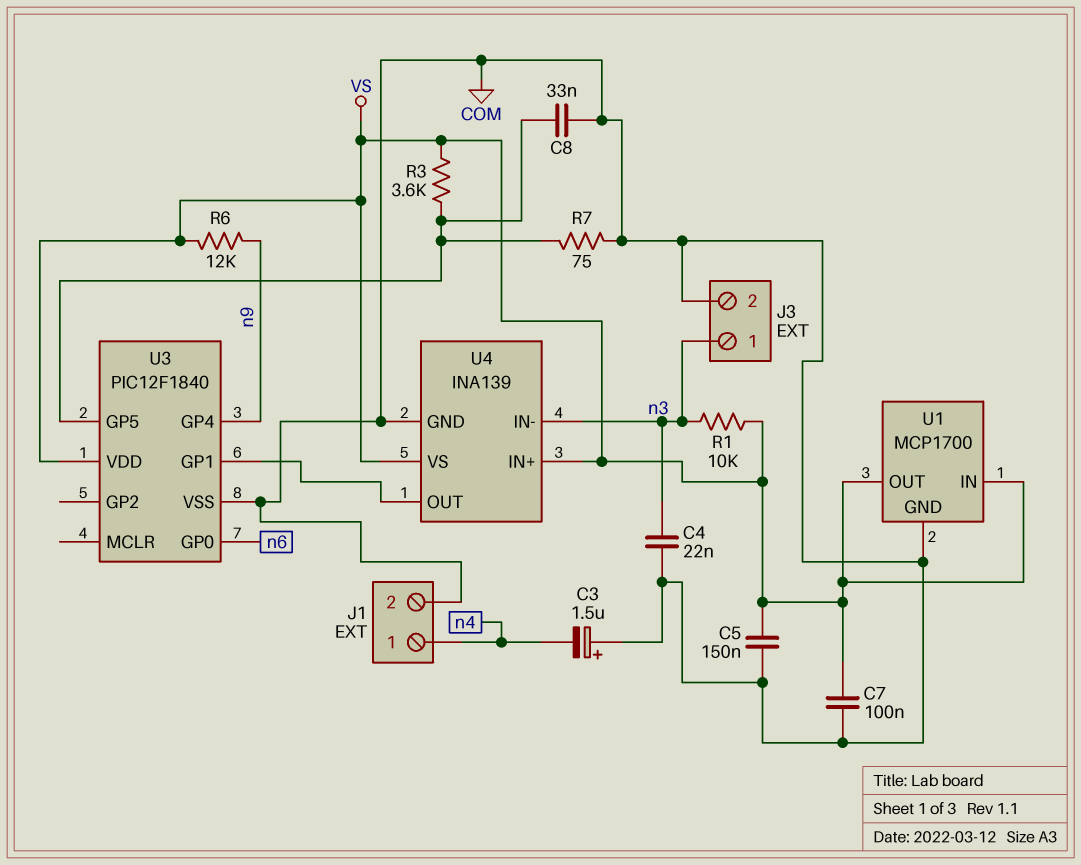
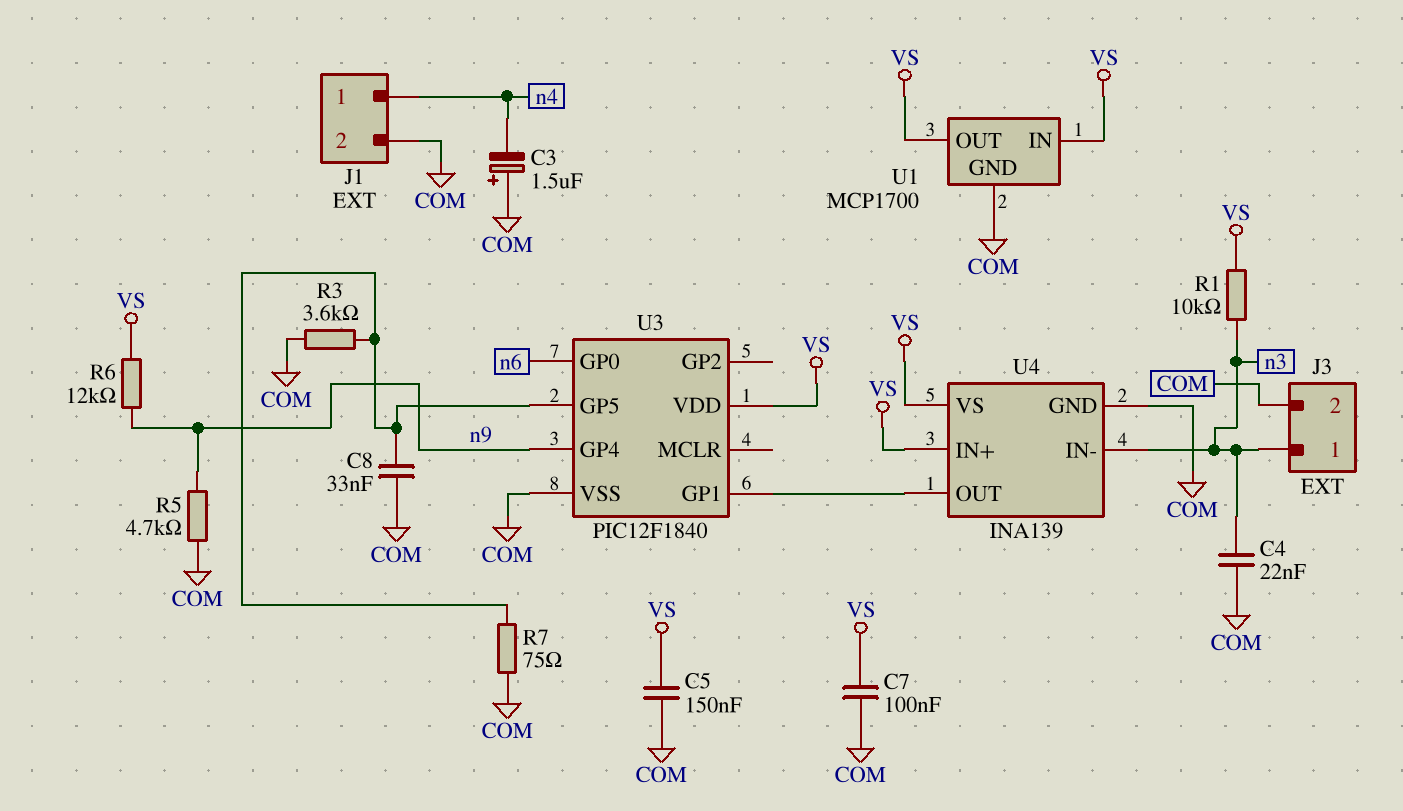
R3: 3.6k (U3/GP5, VS) -> 3.6k (COM, U3/GP5)
R5: none -> 4.7k (COM, n9)

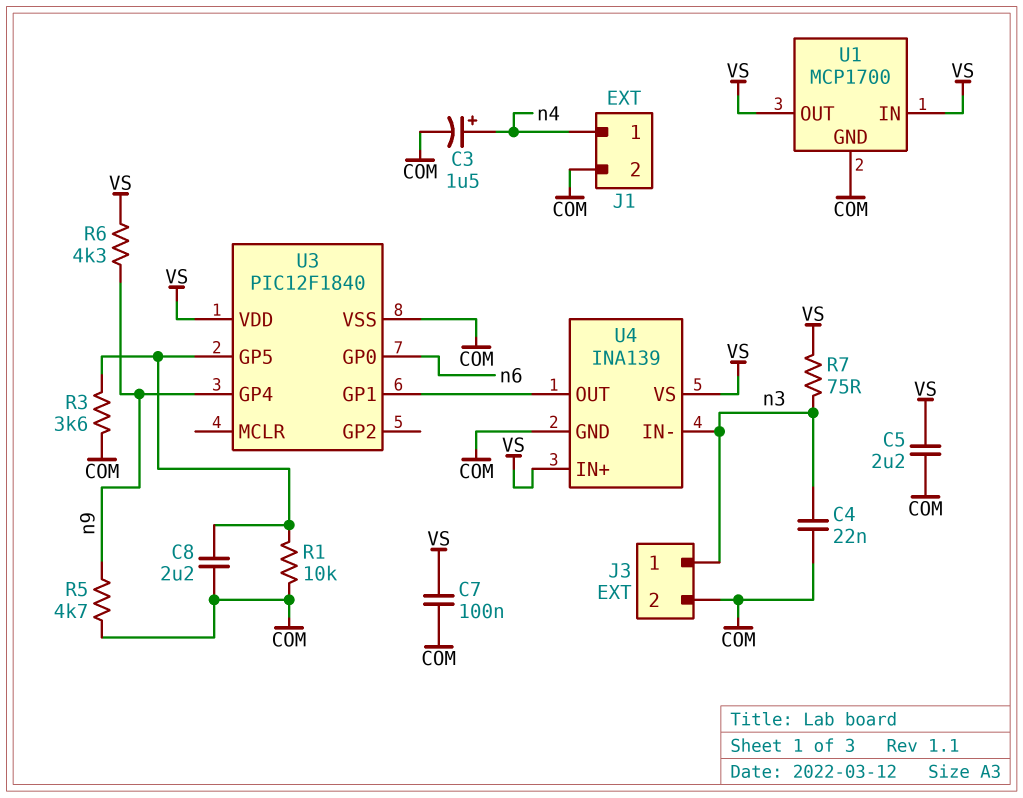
C3: 1.5uF (plus COM, minus n4) -> 1.5uF (plus n4, minus COM)
C5: 150nF (COM, VS) -> 2.2uF (COM, VS)
C8: 33nF (COM, U3/GP5) -> 2.2uF (COM, U3/GP5)
R1: 10k (VS, n3) -> 10k (COM, U3/GP5)
R6: 12k (VS, n9) -> 4.3k (VS, n9)
R7: 75 (COM, U3/GP5) -> 75 (VS, n3)

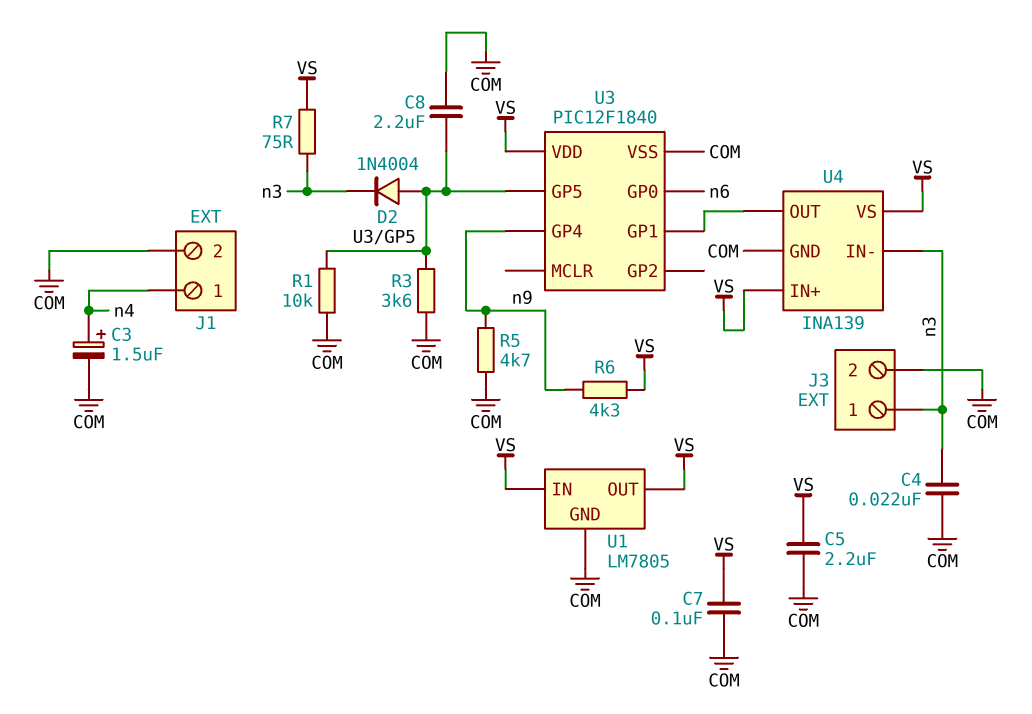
D2: none -> diode 1N4004 (A U3/GP5, K n3)
U1: MCP1700 -> LM7805

